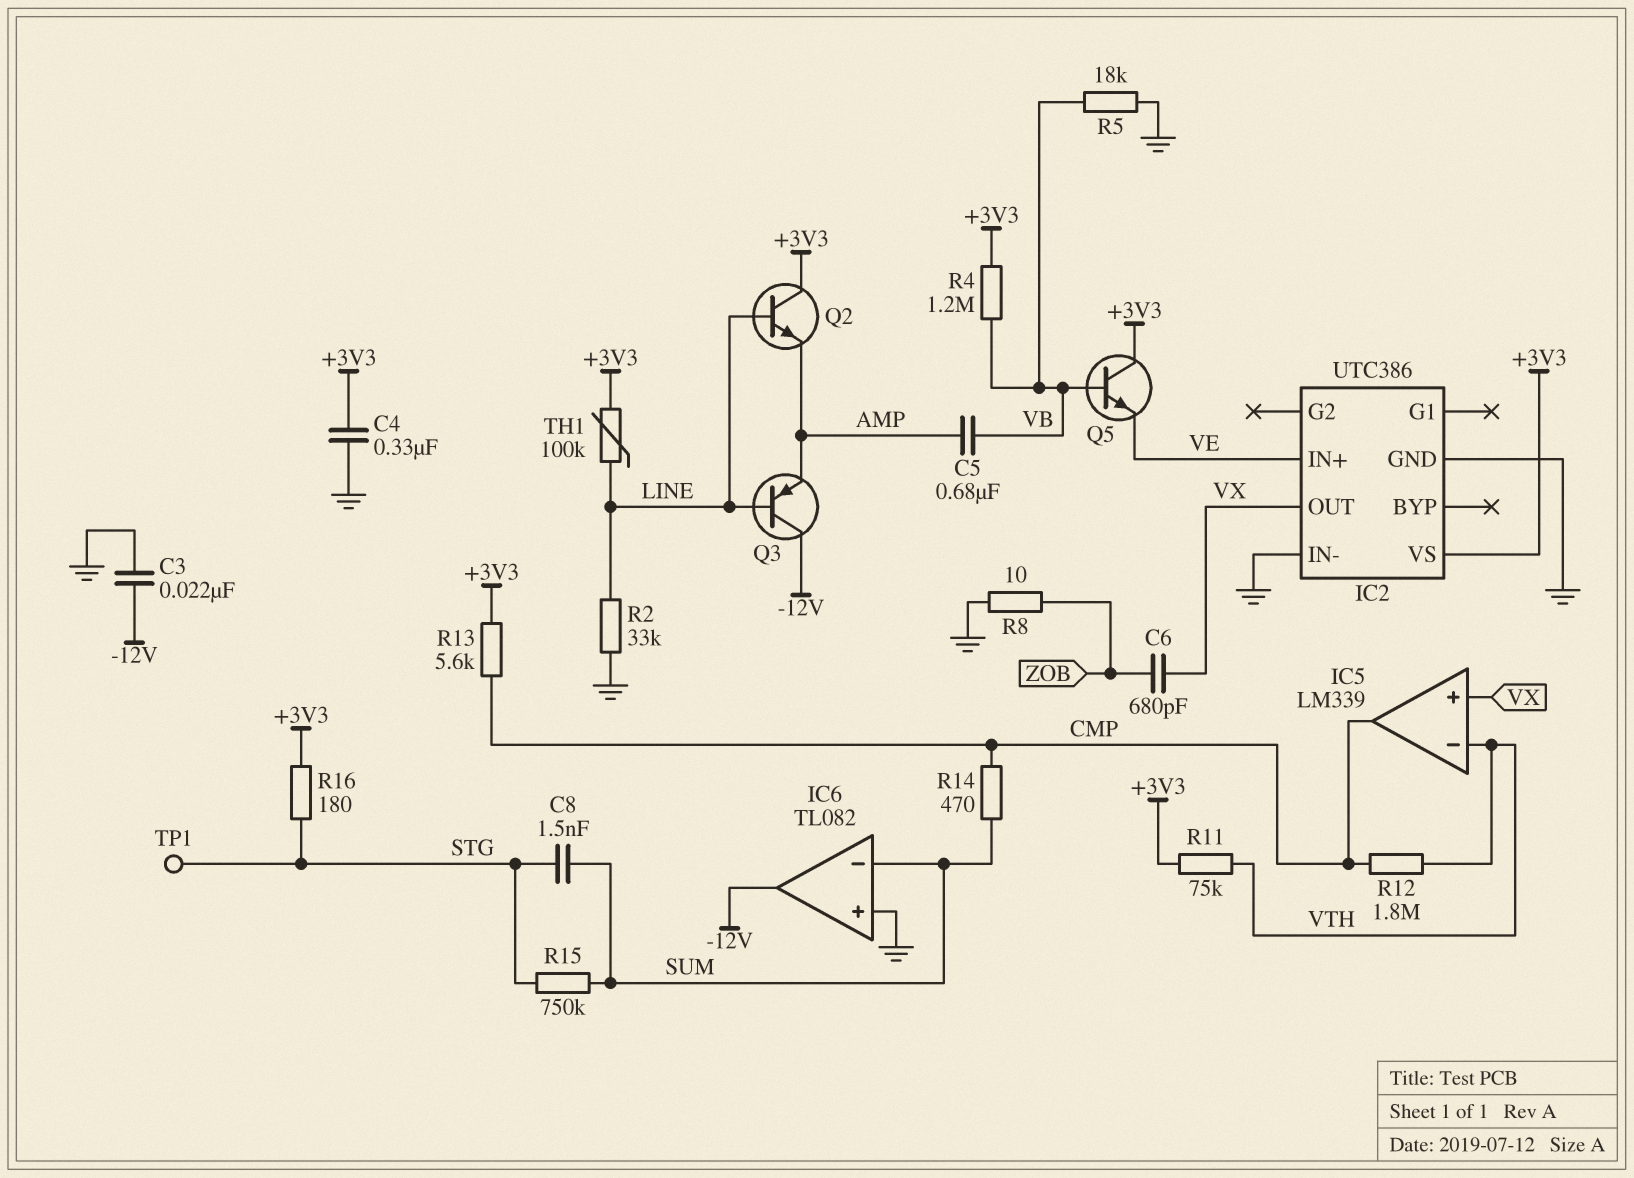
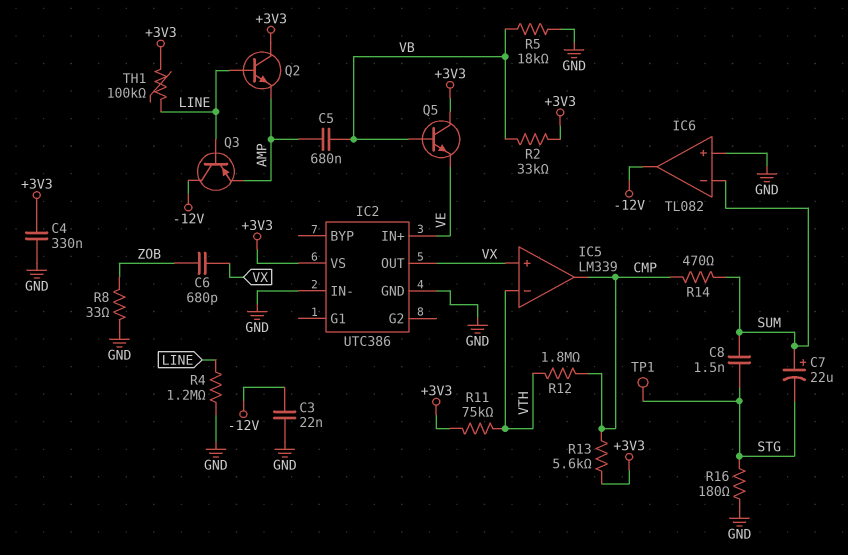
C7: none -> 22uF (plus SUM, minus STG)
R2: 33k (GND, LINE) -> 33k (+3V3, VB)
R4: 1.2M (+3V3, VB) -> 1.2M (GND, LINE)
R8: 10 (GND, ZOB) -> 33 (GND, ZOB)
R15: 750k (STG, SUM) -> none
R16: 180 (+3V3, STG) -> 180 (GND, STG)

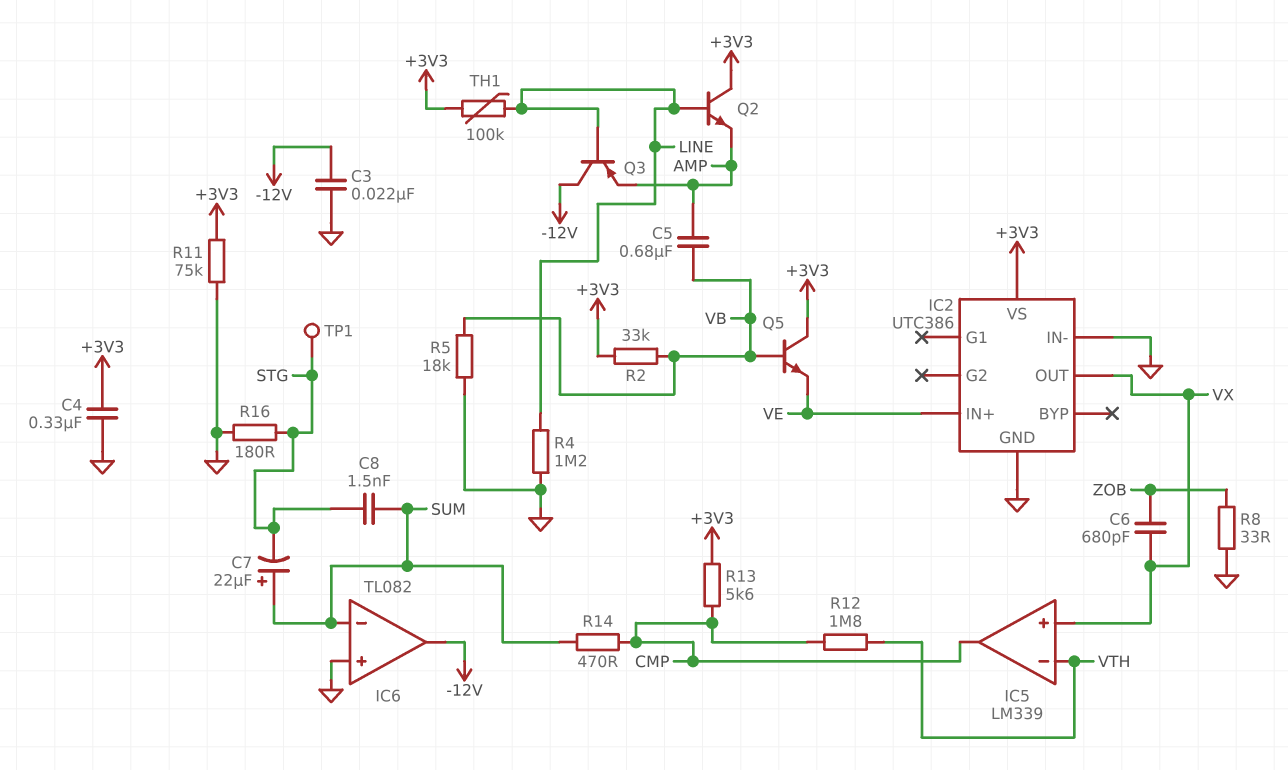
R11: 75k (+3V3, VTH) -> 75k (+3V3, GND)

